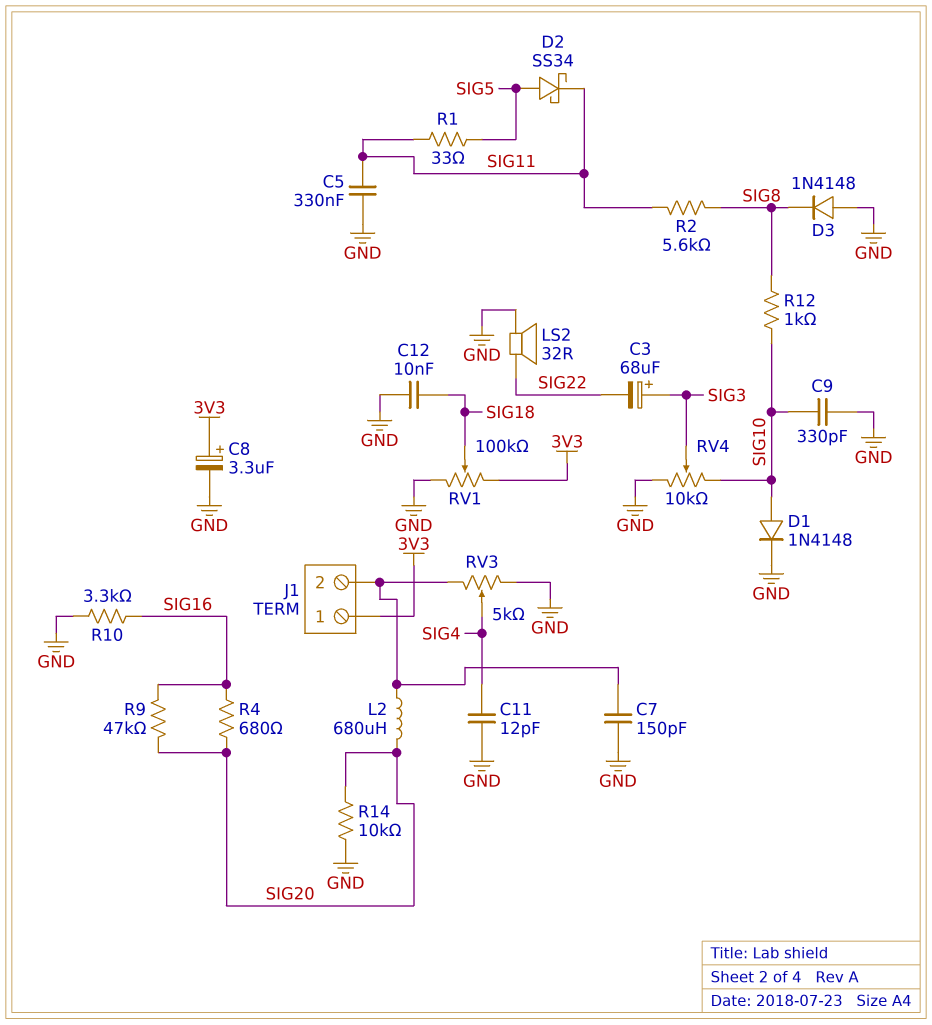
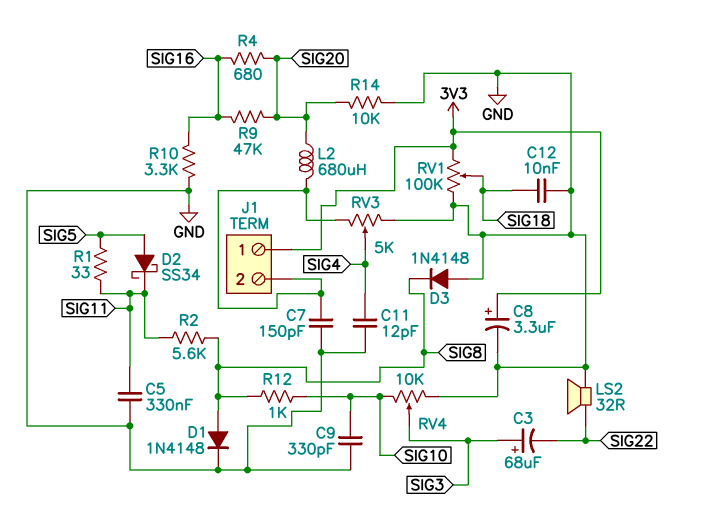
D1: diode 1N4148 (A SIG10, K GND) -> diode 1N4148 (A SIG8, K GND)

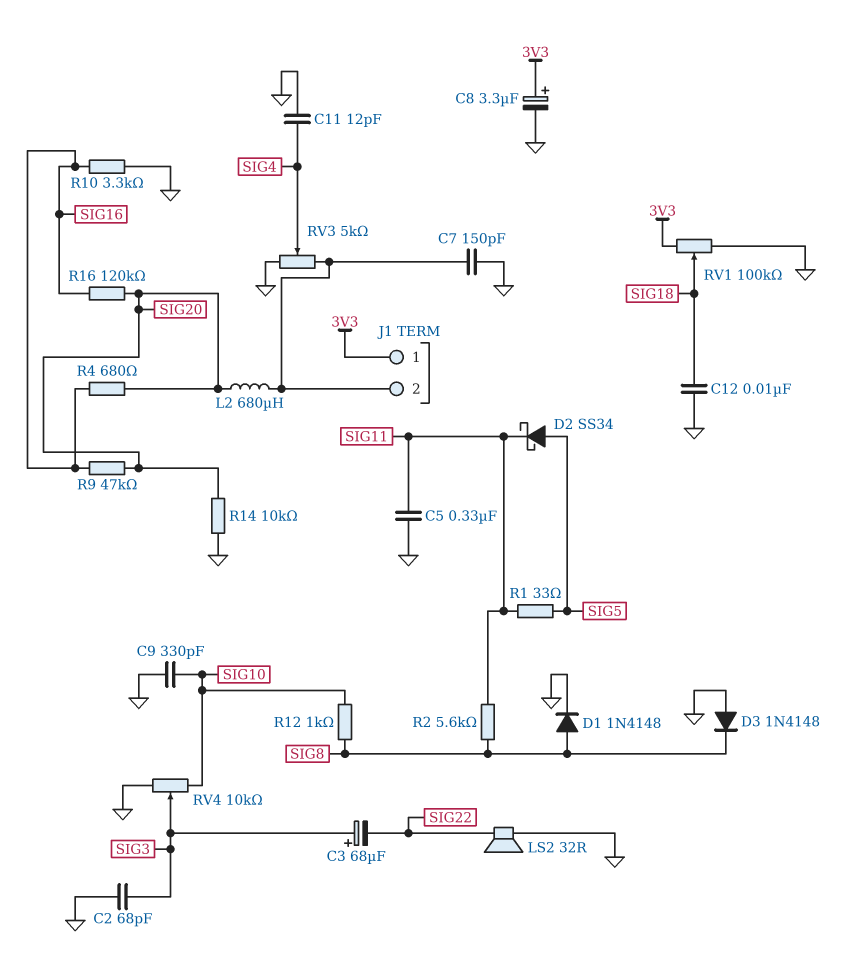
C2: none -> 68pF (GND, SIG3)
R16: none -> 120k (SIG16, SIG20)

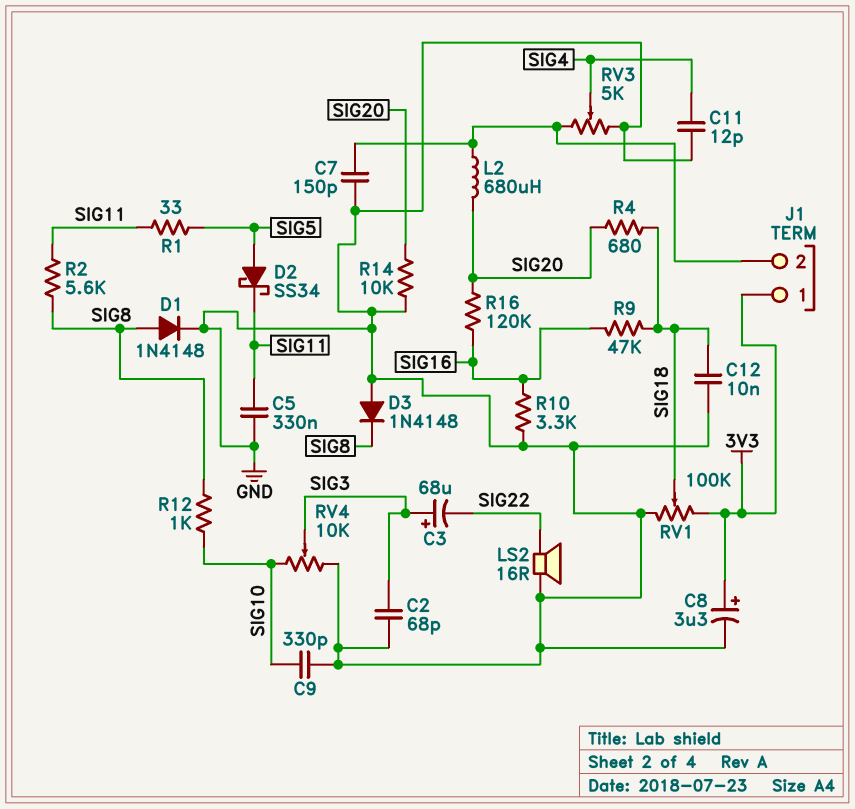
LS2: speaker 32R (GND, SIG22) -> speaker 16R (GND, SIG22)
R4: 680 (SIG16, SIG20) -> 680 (SIG18, SIG20)
R9: 47k (SIG16, SIG20) -> 47k (SIG16, SIG18)

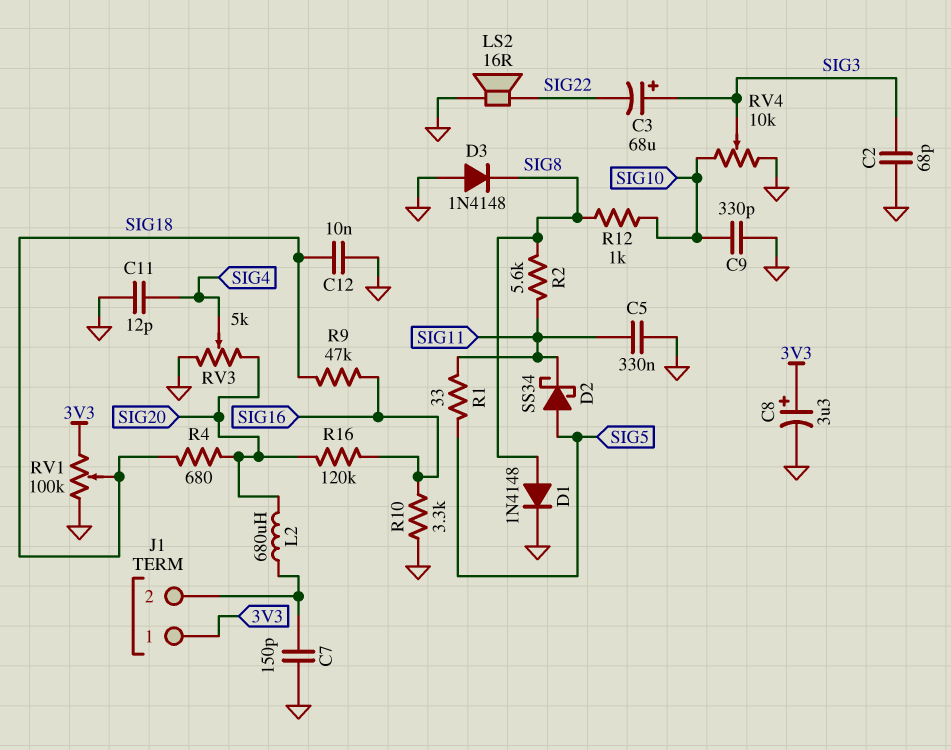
R14: 10k (GND, SIG20) -> none
RV3: 5k (GND, J1/2, wiper SIG4) -> 5k (GND, SIG20, wiper SIG4)

